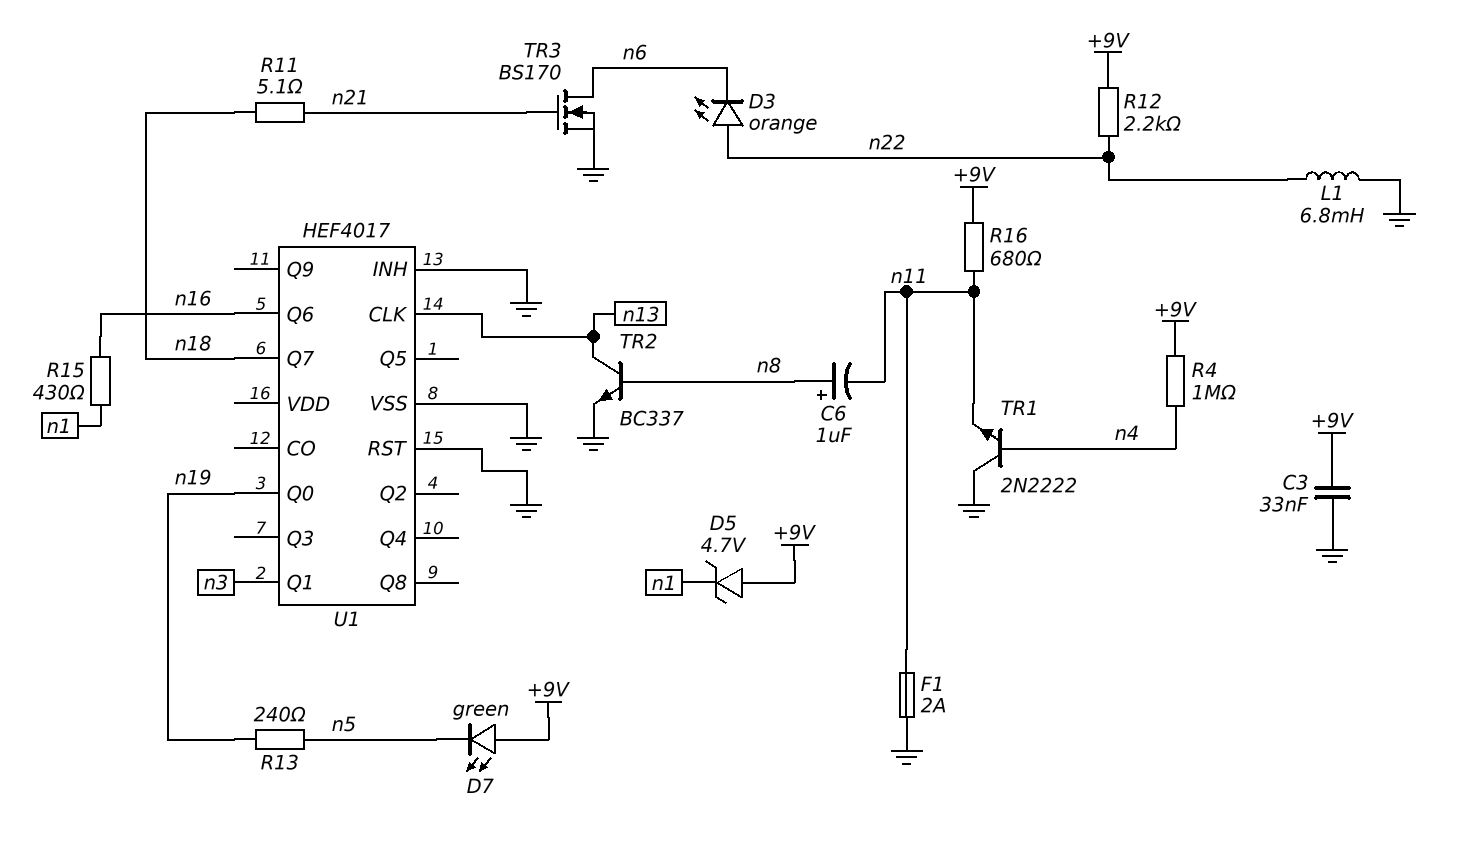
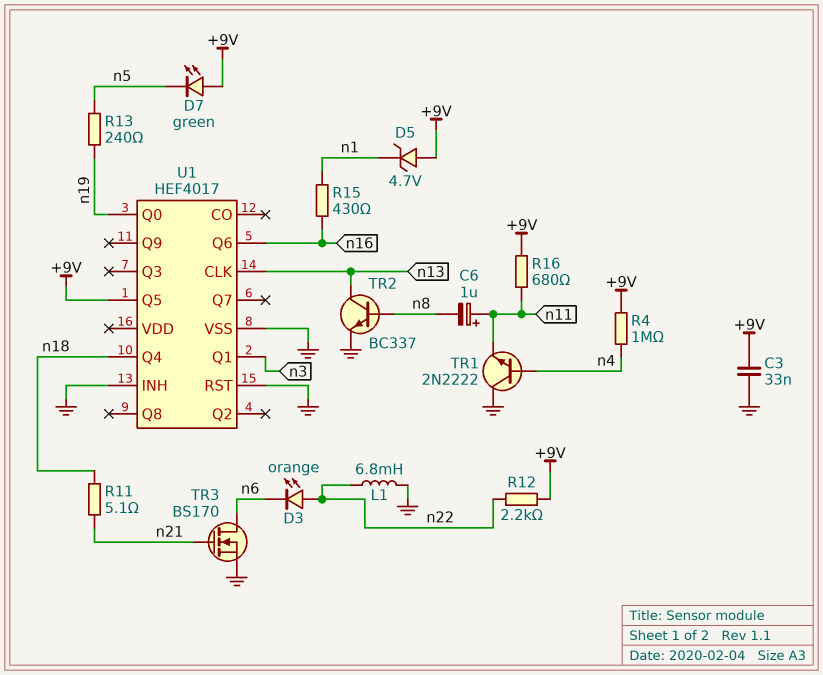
C6: 1uF (plus n8, minus n11) -> 1uF (plus n11, minus n8)
F1: 2A (GND, n11) -> none
U1 pin Q4: none -> n18
U1 pin Q5: none -> +9V
U1 pin Q7: n18 -> none

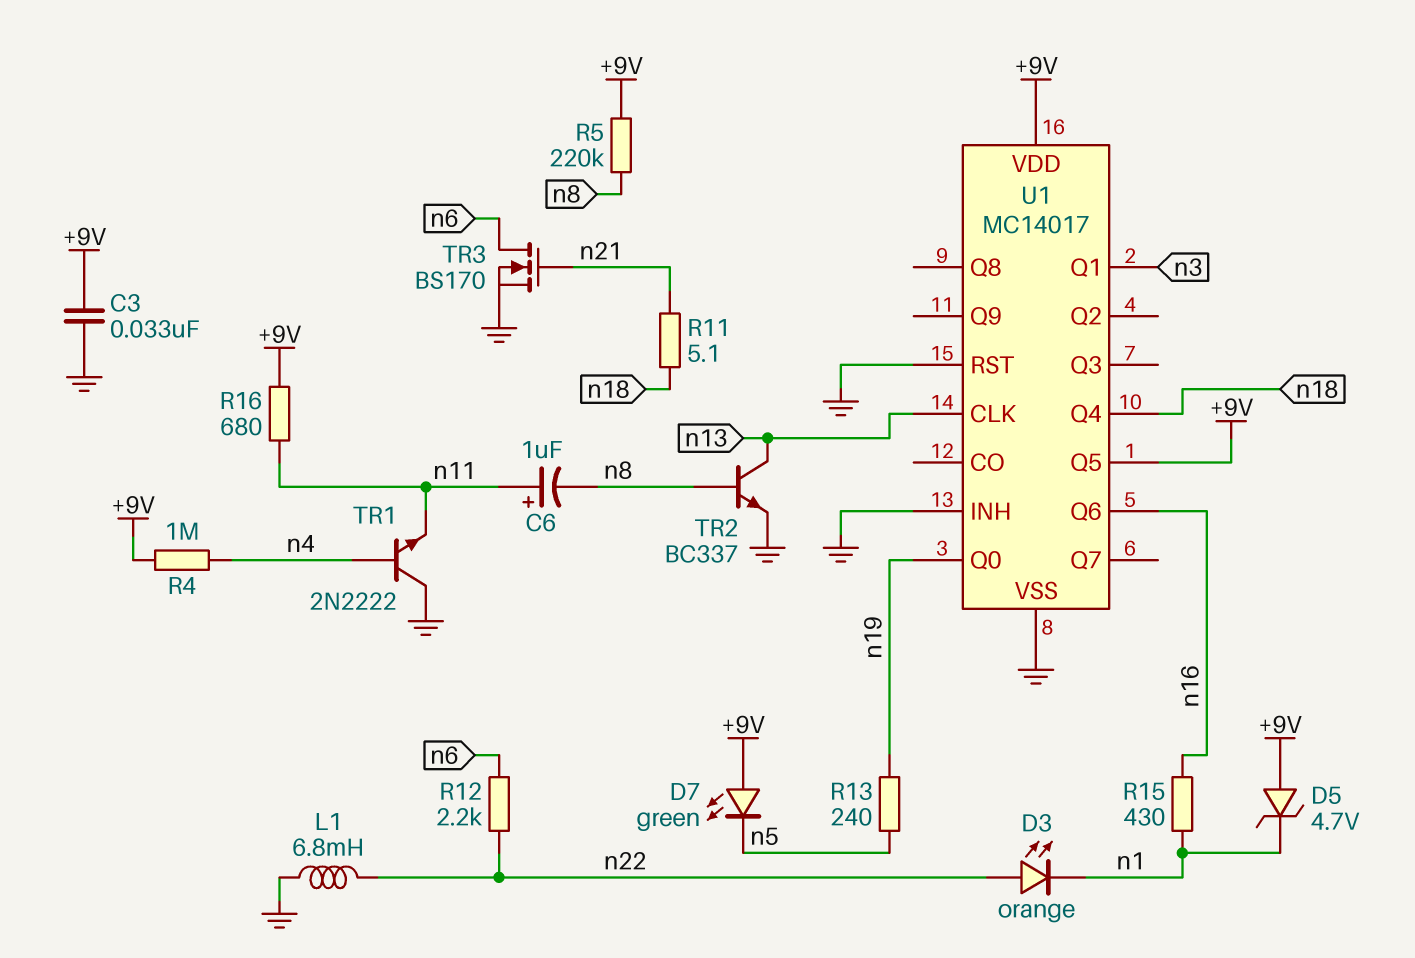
D3: LED orange (A n22, K n6) -> LED orange (A n22, K n1)
R5: none -> 220k (+9V, n8)
R12: 2.2k (+9V, n22) -> 2.2k (n6, n22)
U1: HEF4017 -> MC14017
U1 pin VDD: none -> +9V

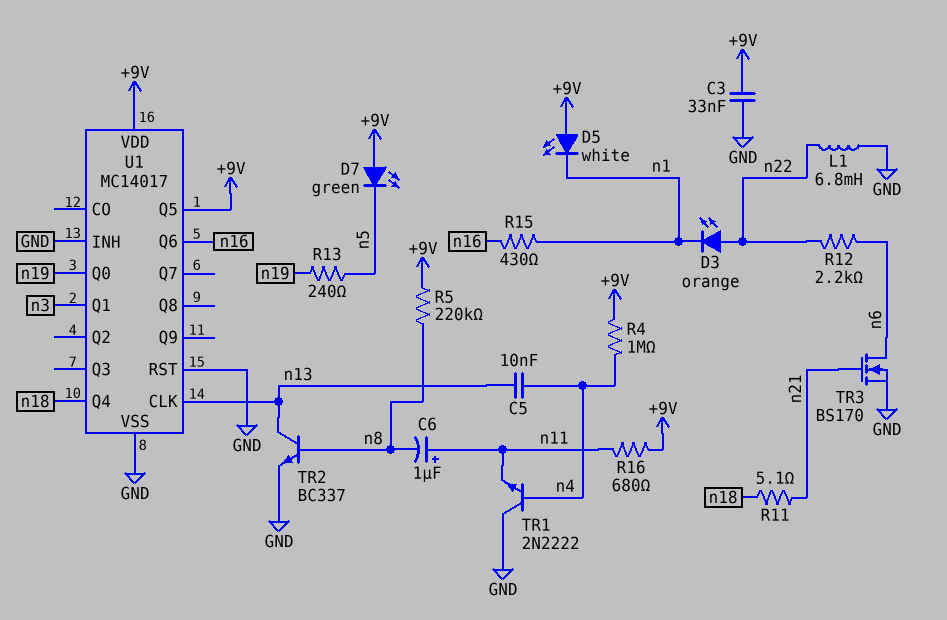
C5: none -> 10nF (n4, n13)
D5: zener 4.7V (A +9V, K n1) -> LED white (A +9V, K n1)

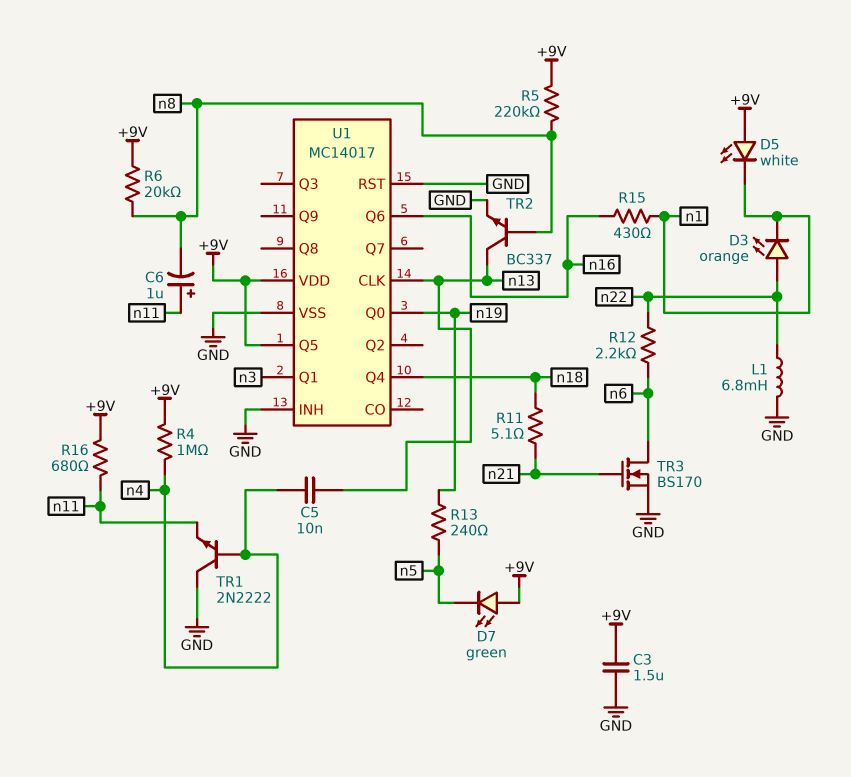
C3: 33nF (+9V, GND) -> 1.5uF (+9V, GND)
R6: none -> 20k (+9V, n8)

